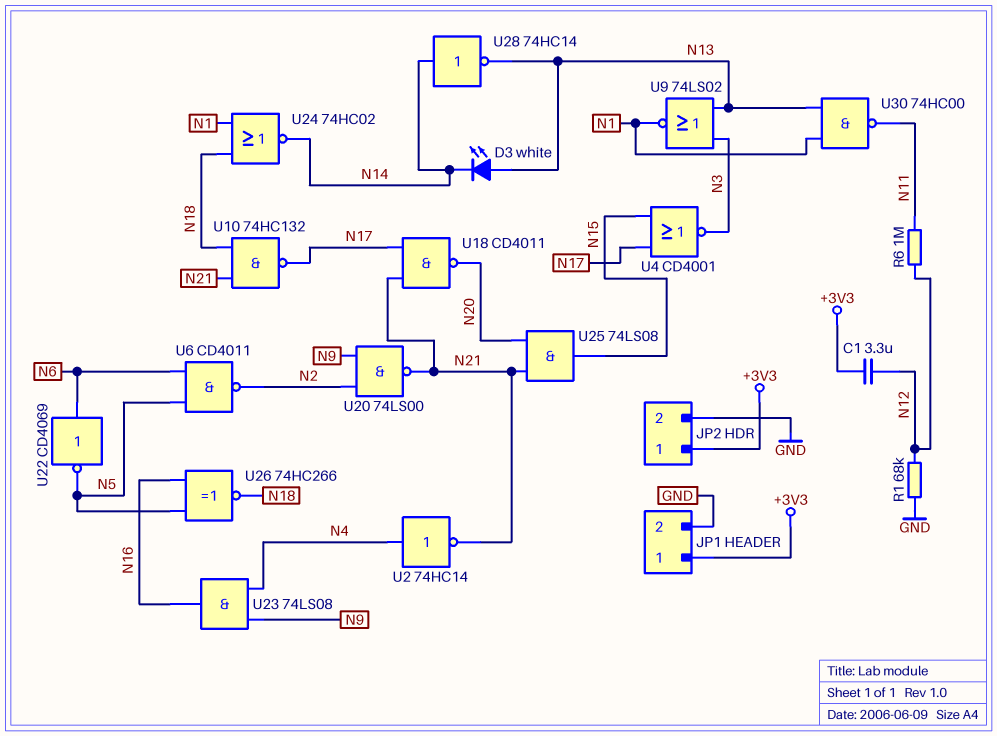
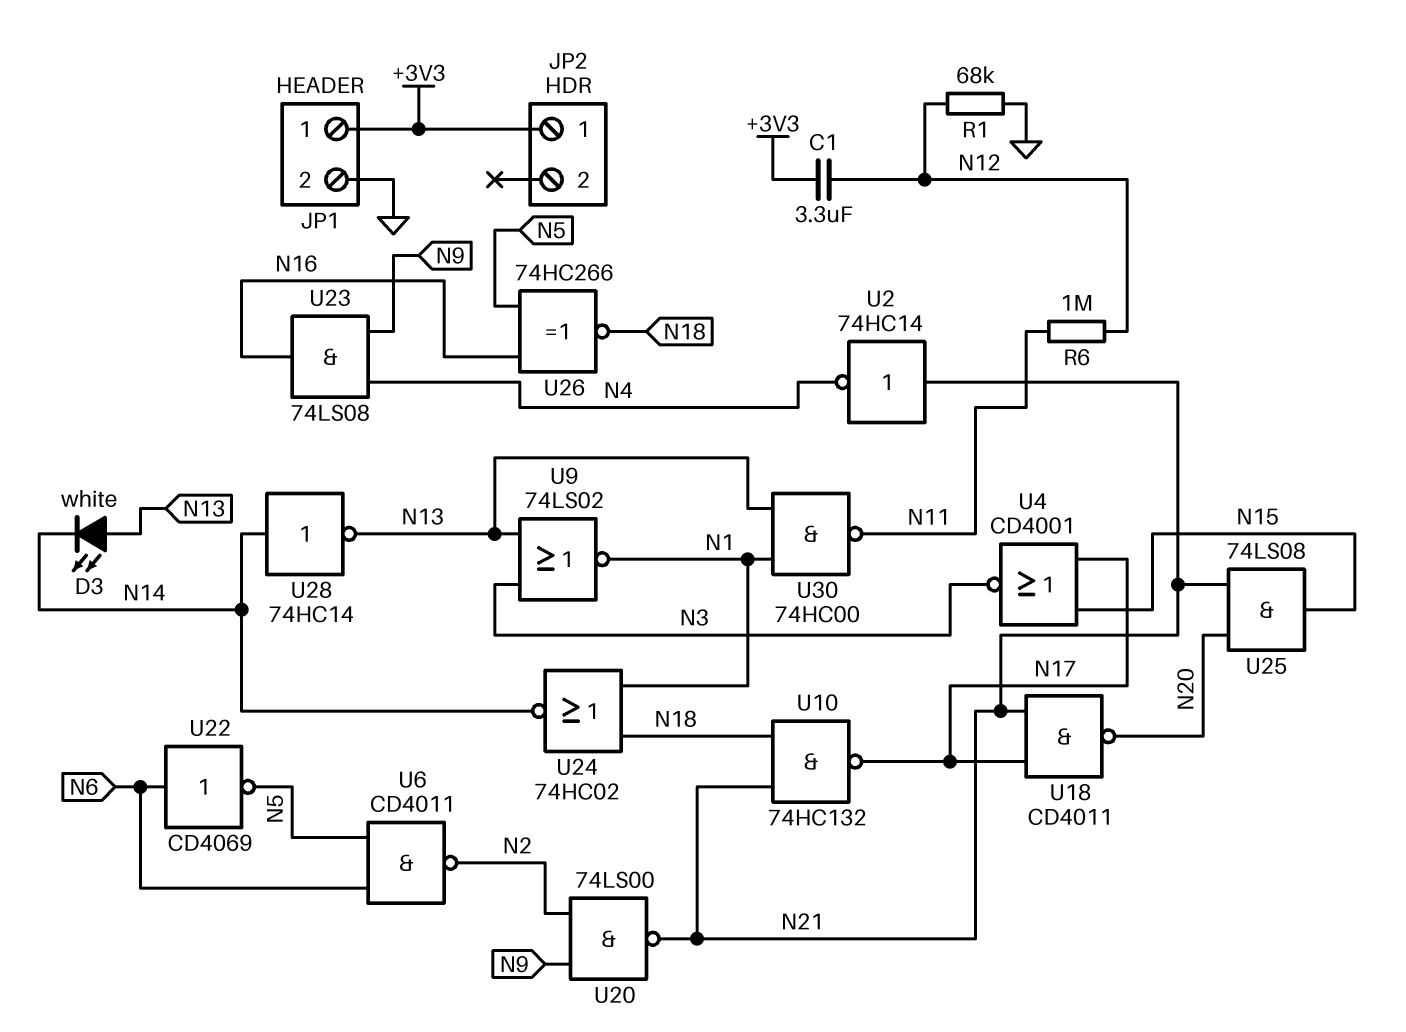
JP2 pin 2: GND -> none
U2: NOT 74HC14 (in N4, out N21) -> NOT 74HC14 (in N21, out N4)

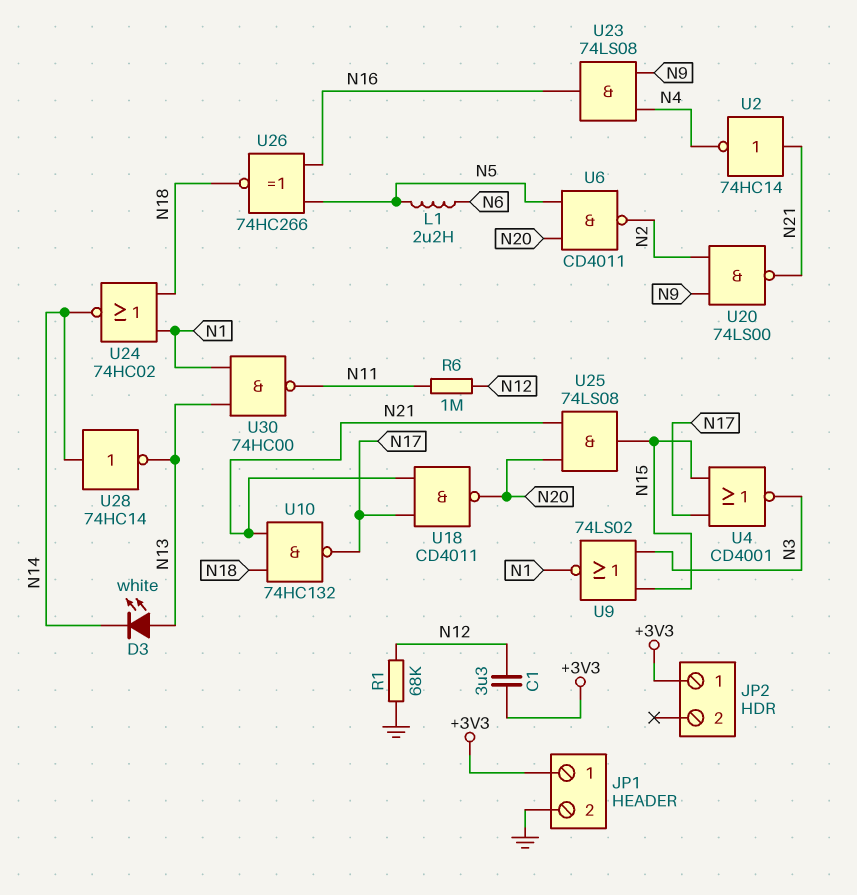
L1: none -> 2.2uH (N5, N6)
U6: NAND CD4011 (in N5, in N6, out N2) -> NAND CD4011 (in N5, in N20, out N2)
U9: NOR 74LS02 (in N3, in N13, out N1) -> NOR 74LS02 (in N3, in N15, out N1)
U22: NOT CD4069 (in N6, out N5) -> none

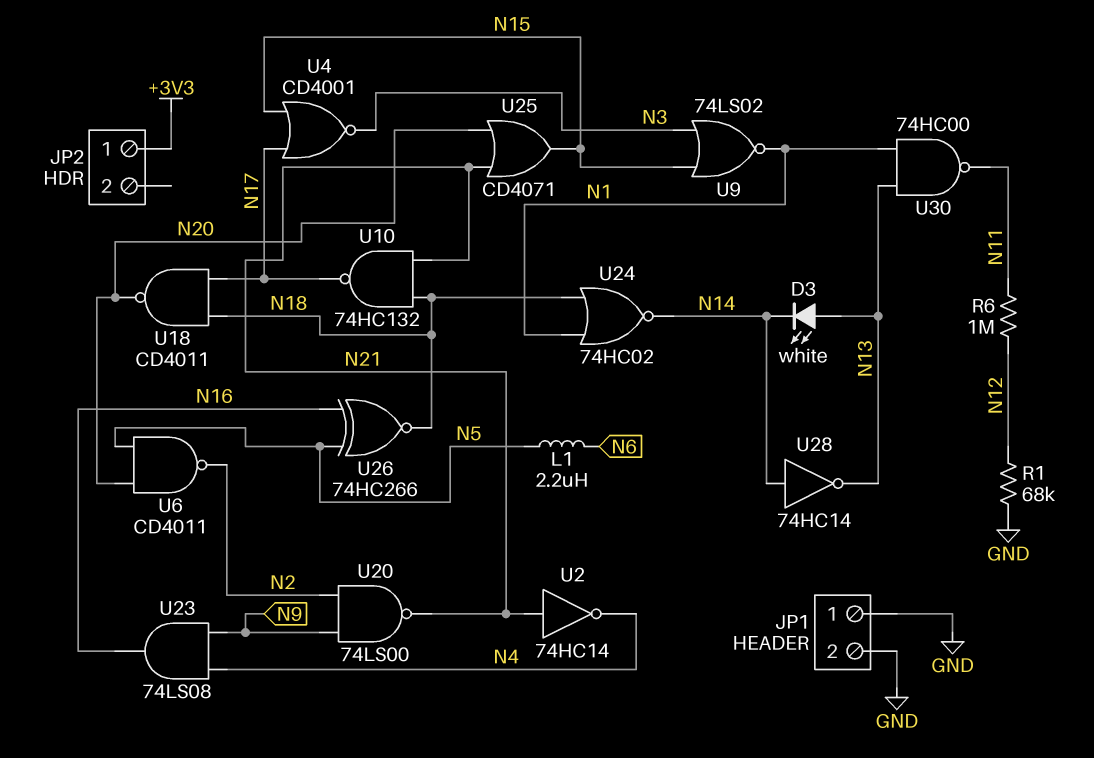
C1: 3.3uF (+3V3, N12) -> none
JP1 pin 1: +3V3 -> GND
U18: NAND CD4011 (in N17, in N21, out N20) -> NAND CD4011 (in N17, in N18, out N20)
U25: AND 74LS08 (in N20, in N21, out N15) -> OR CD4071 (in N20, in N21, out N15)

